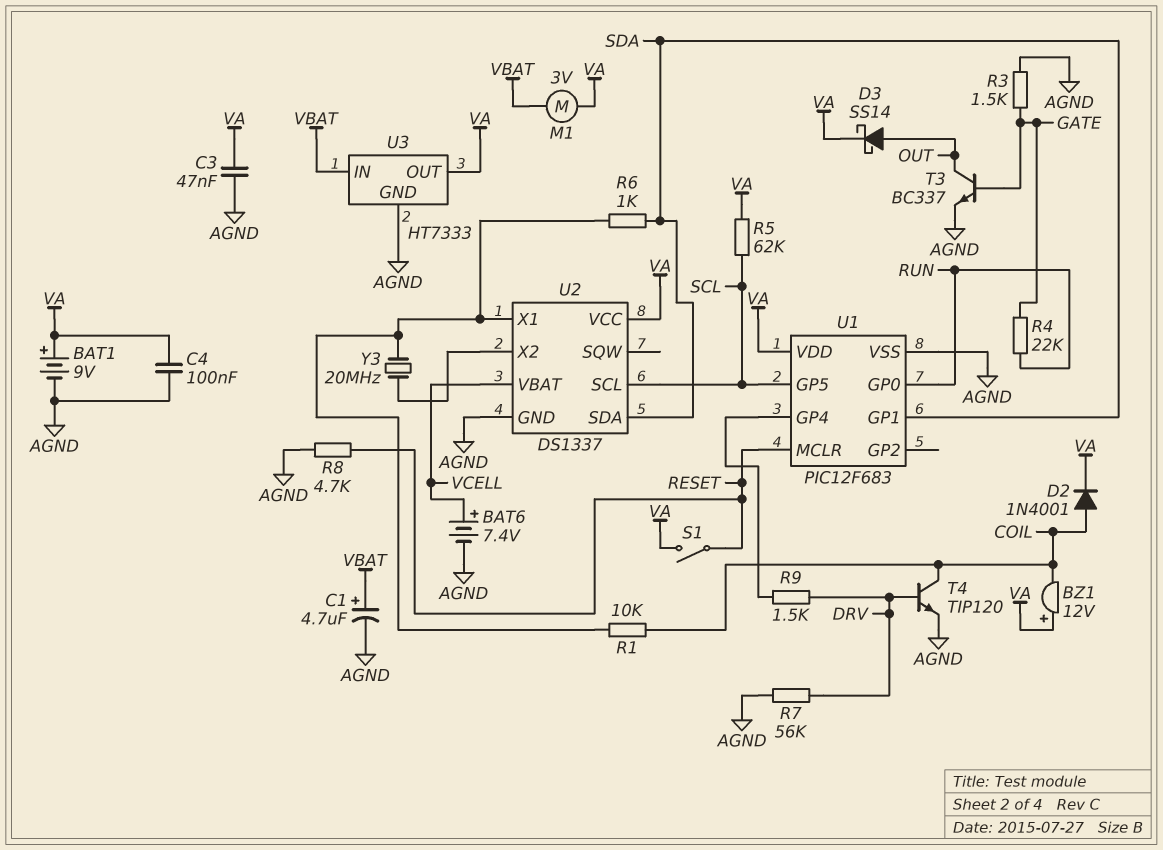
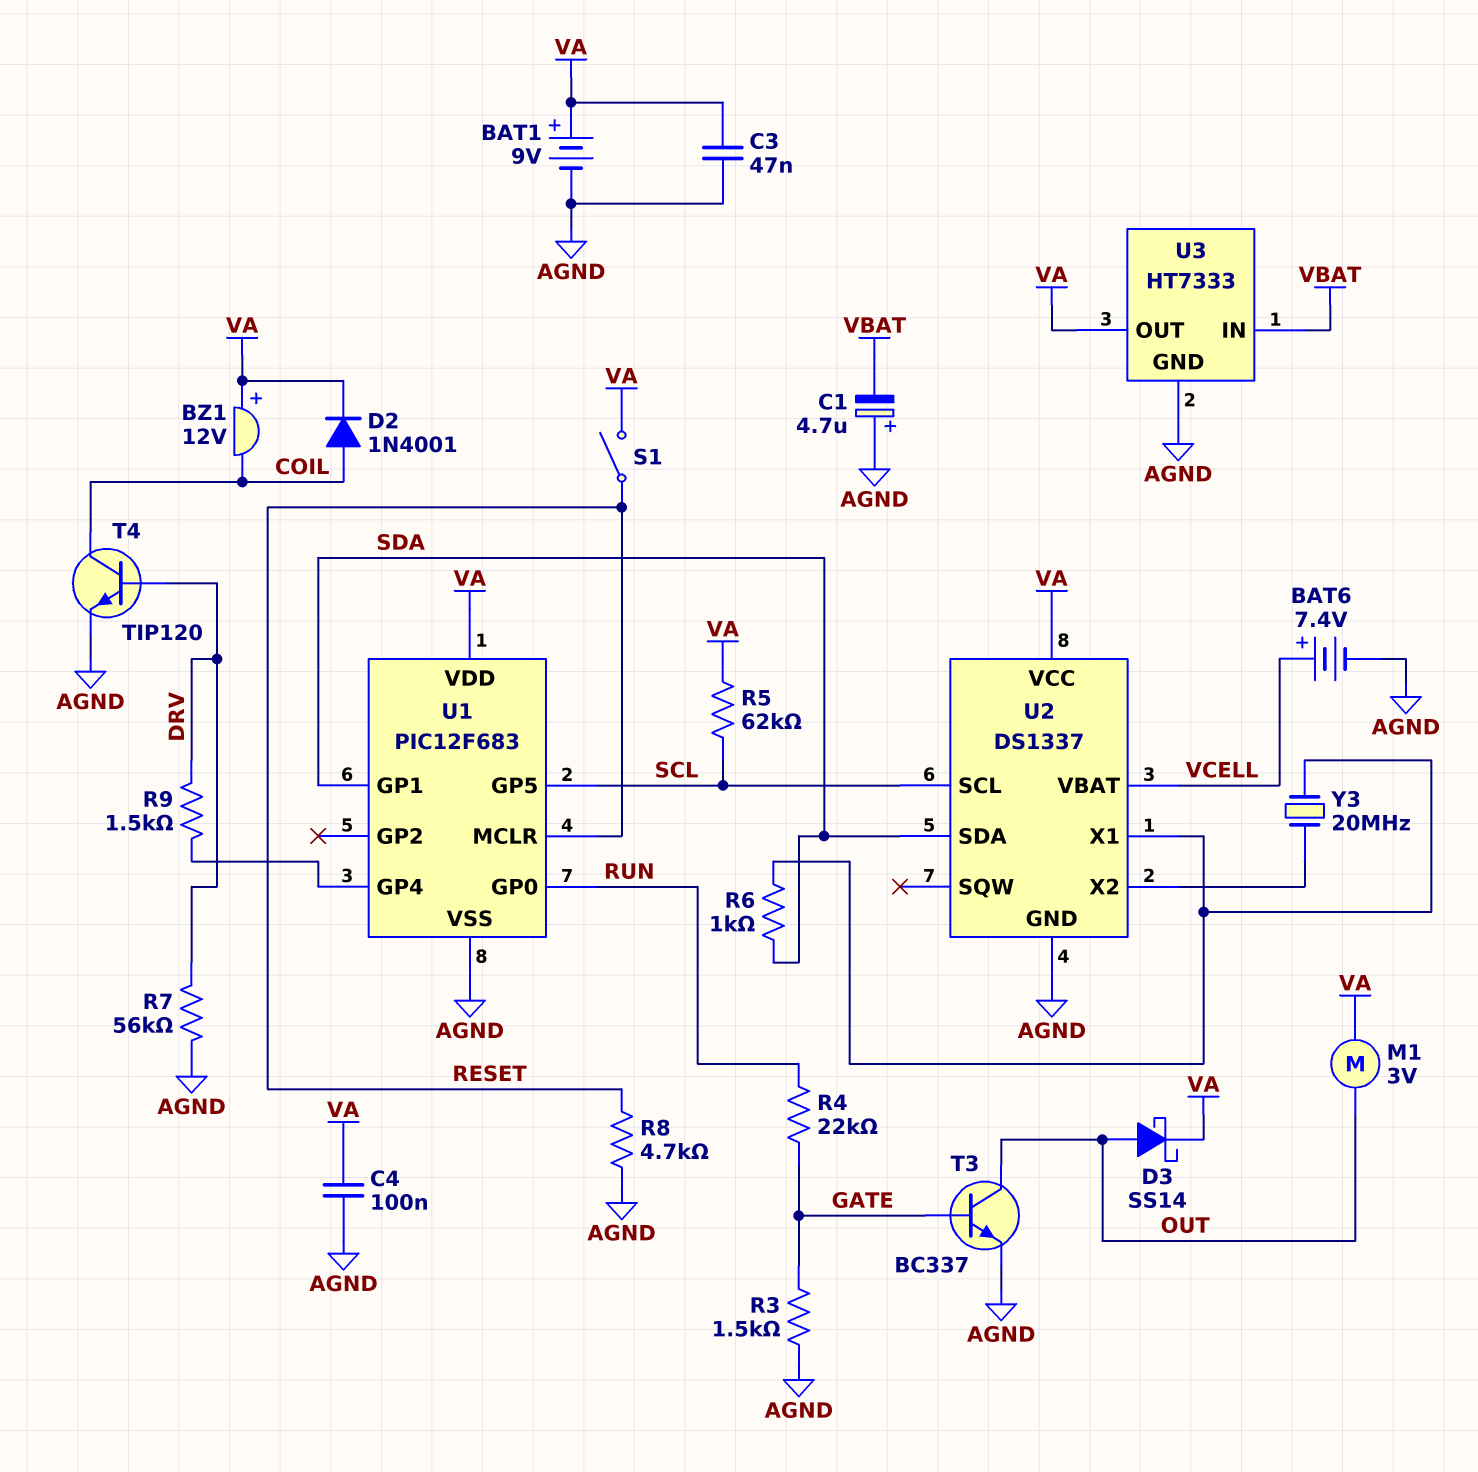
C1: 4.7uF (plus VBAT, minus AGND) -> 4.7uF (plus AGND, minus VBAT)
M1: motor 3V (VA, VBAT) -> motor 3V (OUT, VA)
R1: 10k (COIL, U2/X1) -> none

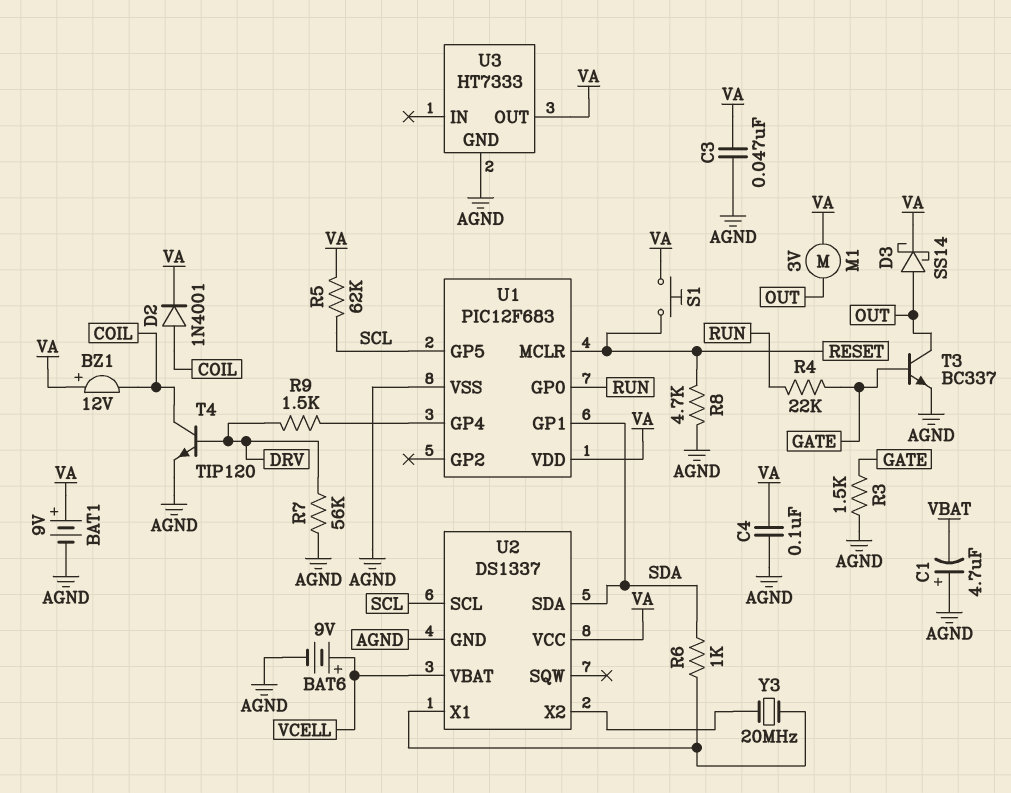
BAT6: 7.4V (plus VCELL, minus AGND) -> 9V (plus VCELL, minus AGND)
S1: switch (RESET, VA) -> button (RESET, VA)
U3 pin IN: VBAT -> none

